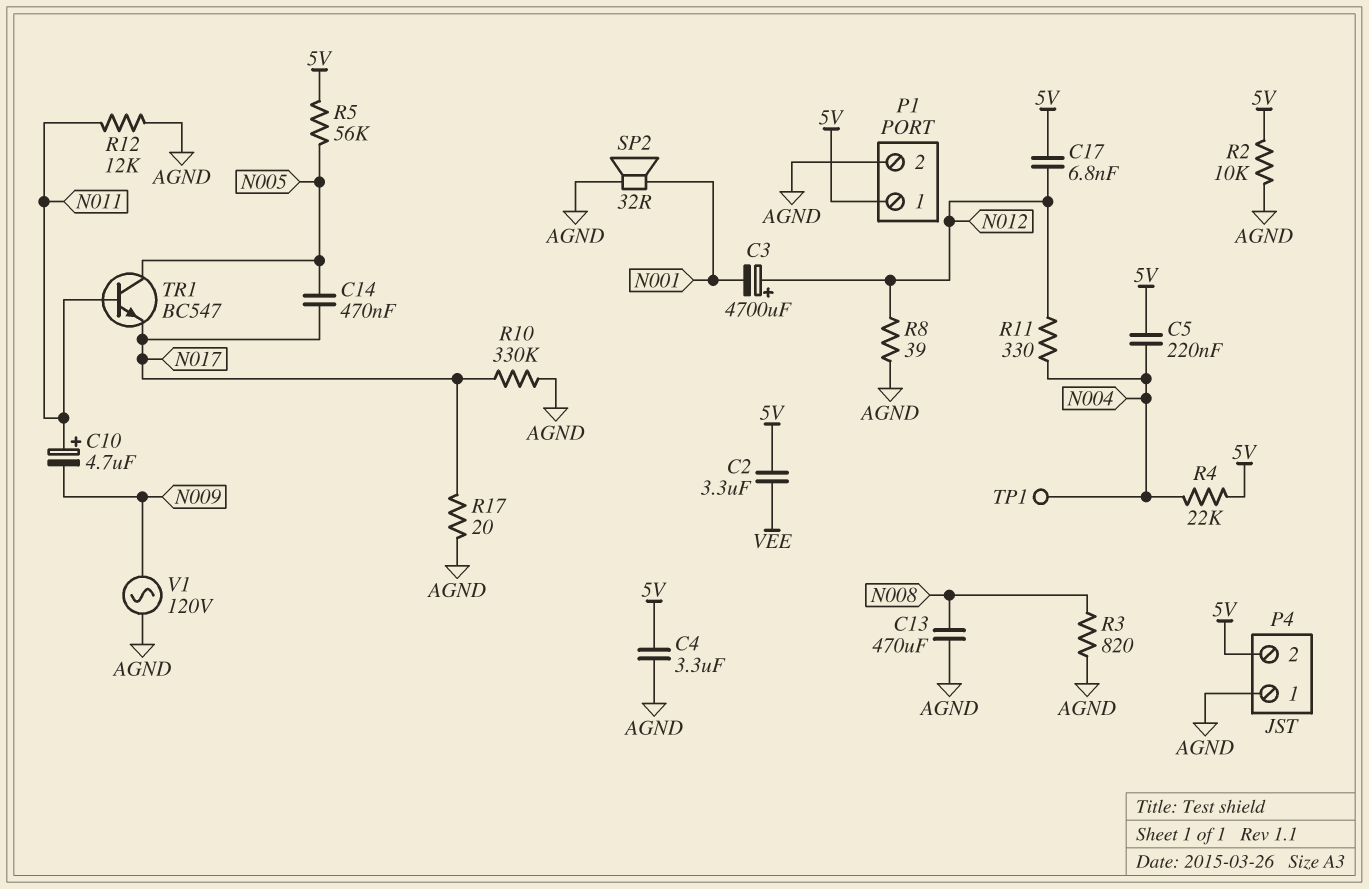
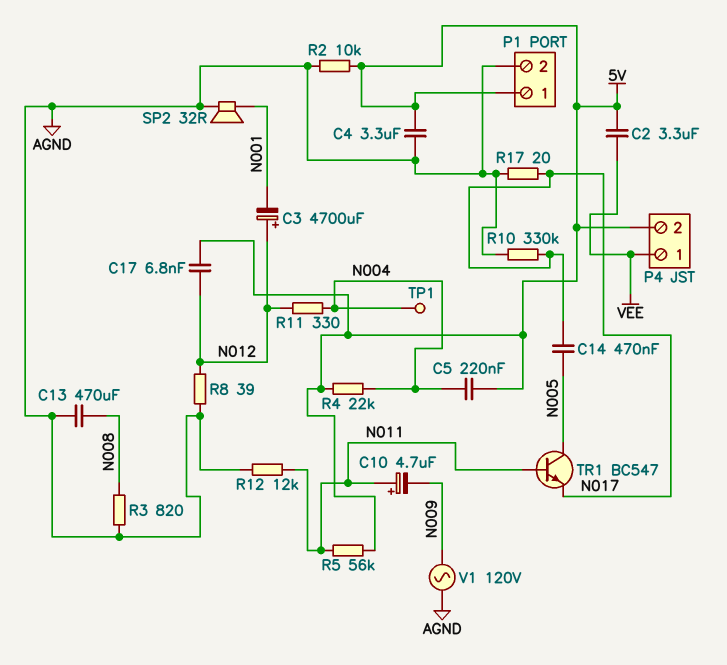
P4 pin 1: AGND -> VEE
R5: 56k (5V, N005) -> 56k (5V, N011)

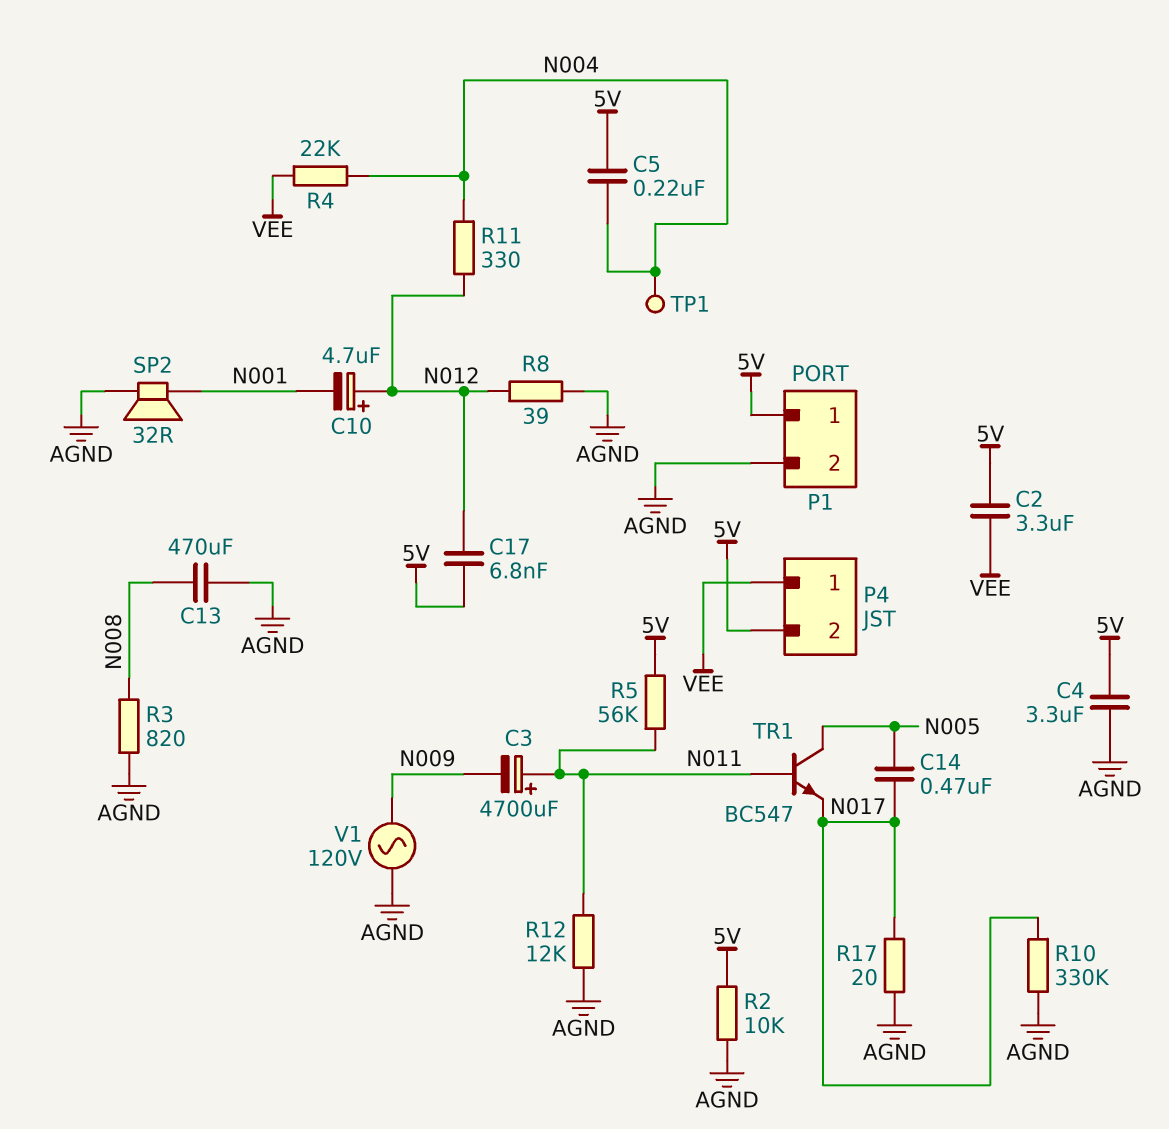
C3: 4700uF (plus N012, minus N001) -> 4700uF (plus N011, minus N009)
C10: 4.7uF (plus N011, minus N009) -> 4.7uF (plus N012, minus N001)
R4: 22k (5V, N004) -> 22k (N004, VEE)

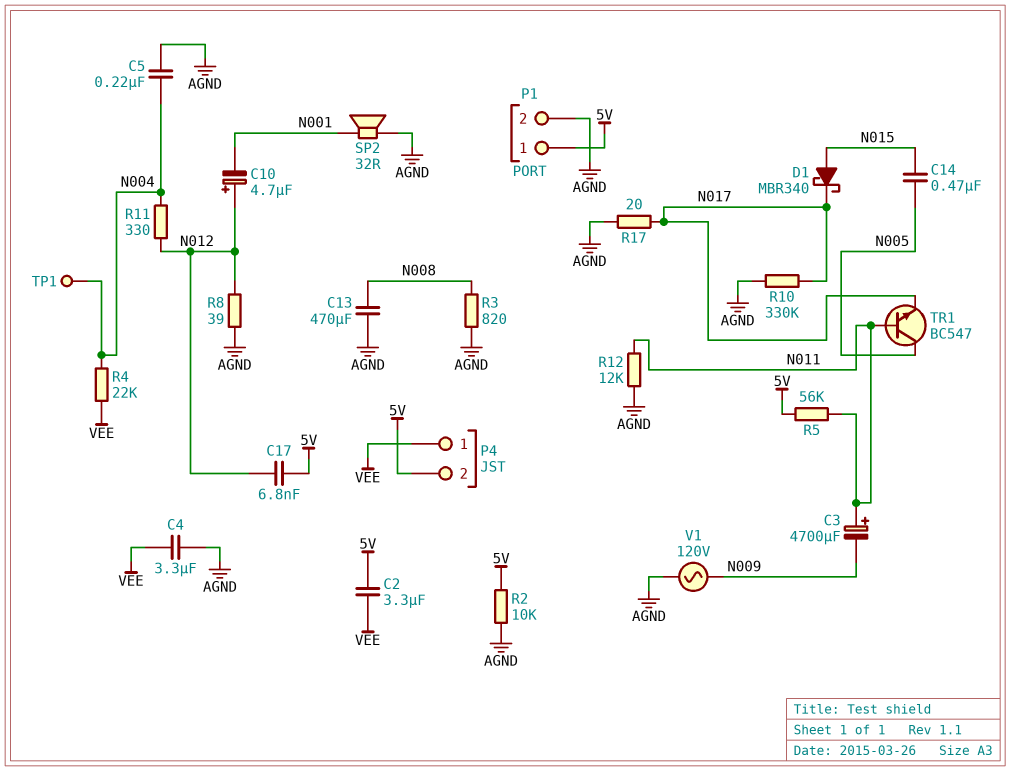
C4: 3.3uF (5V, AGND) -> 3.3uF (AGND, VEE)
C5: 220nF (5V, N004) -> 220nF (AGND, N004)
C14: 470nF (N005, N017) -> 470nF (N005, N015)
D1: none -> schottky MBR340 (A N015, K N017)

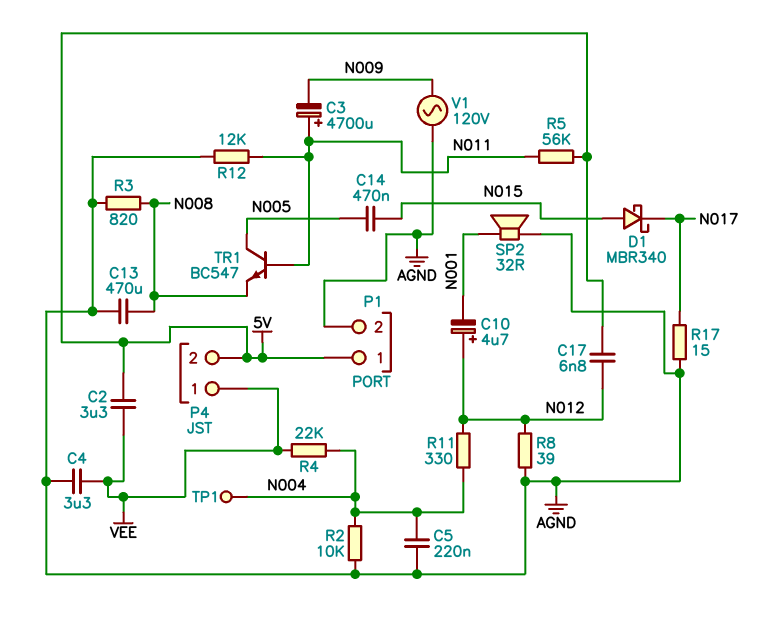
R2: 10k (5V, AGND) -> 10k (AGND, N004)
R10: 330k (AGND, N017) -> none
R17: 20 (AGND, N017) -> 15 (AGND, N017)
TR1: NPN BC547 (B N011, C N005, E N017) -> NPN BC547 (B N011, C N005, E N008)

